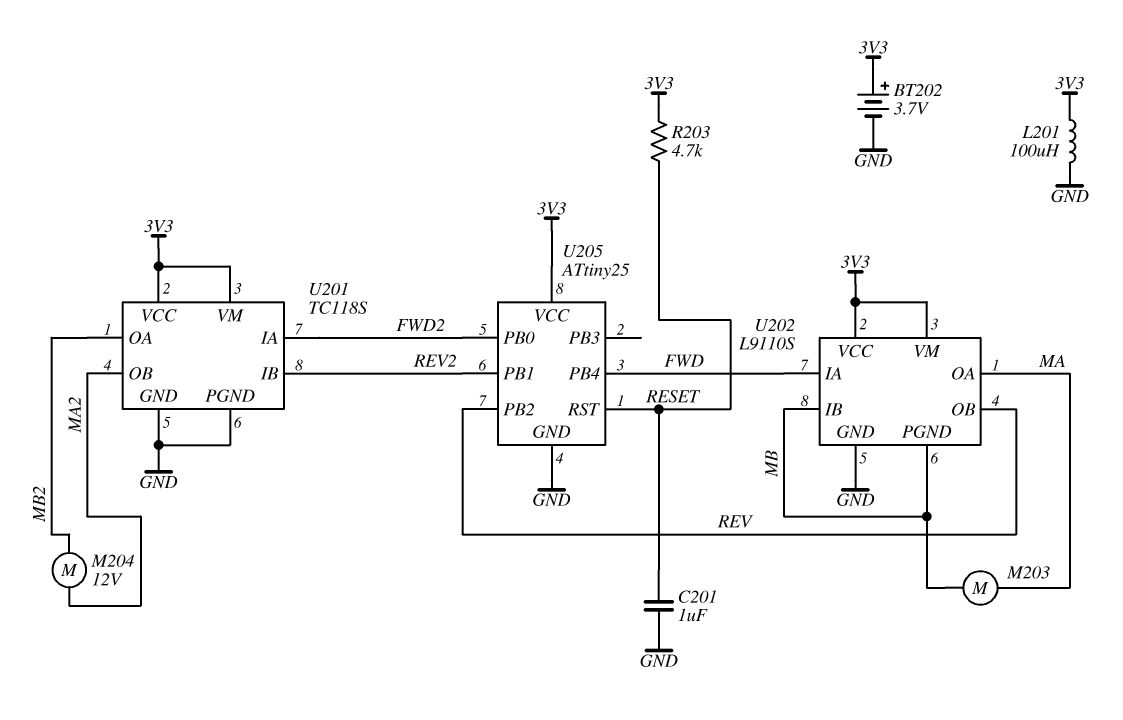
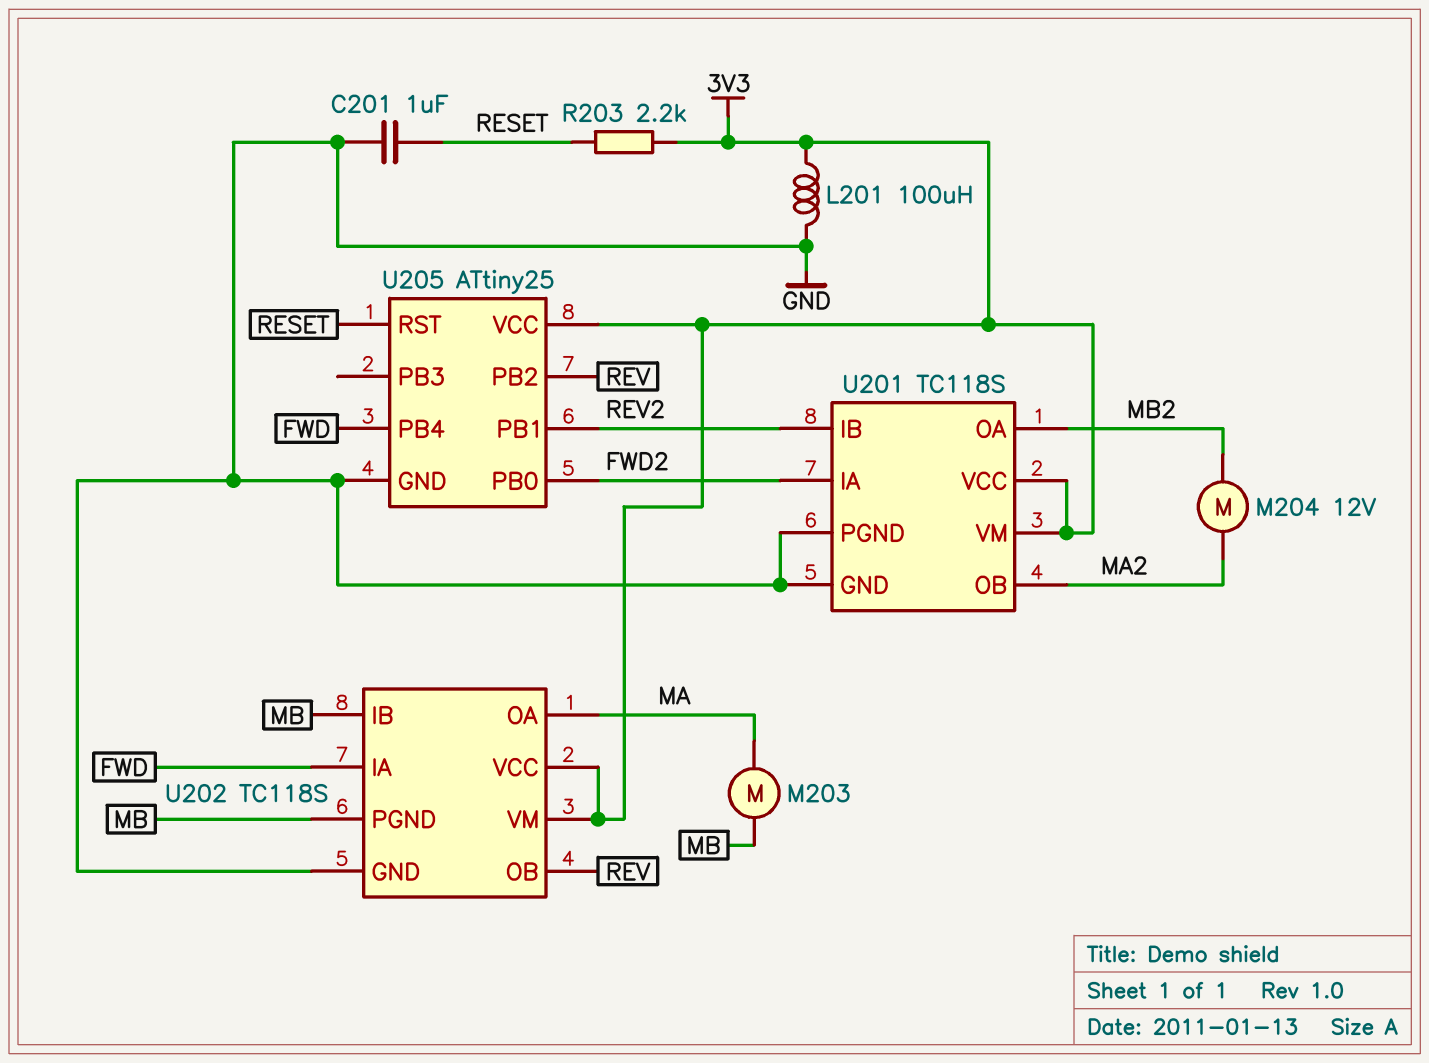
BT202: 3.7V (plus 3V3, minus GND) -> none
R203: 4.7k (3V3, RESET) -> 2.2k (3V3, RESET)
U202: L9110S -> TC118S

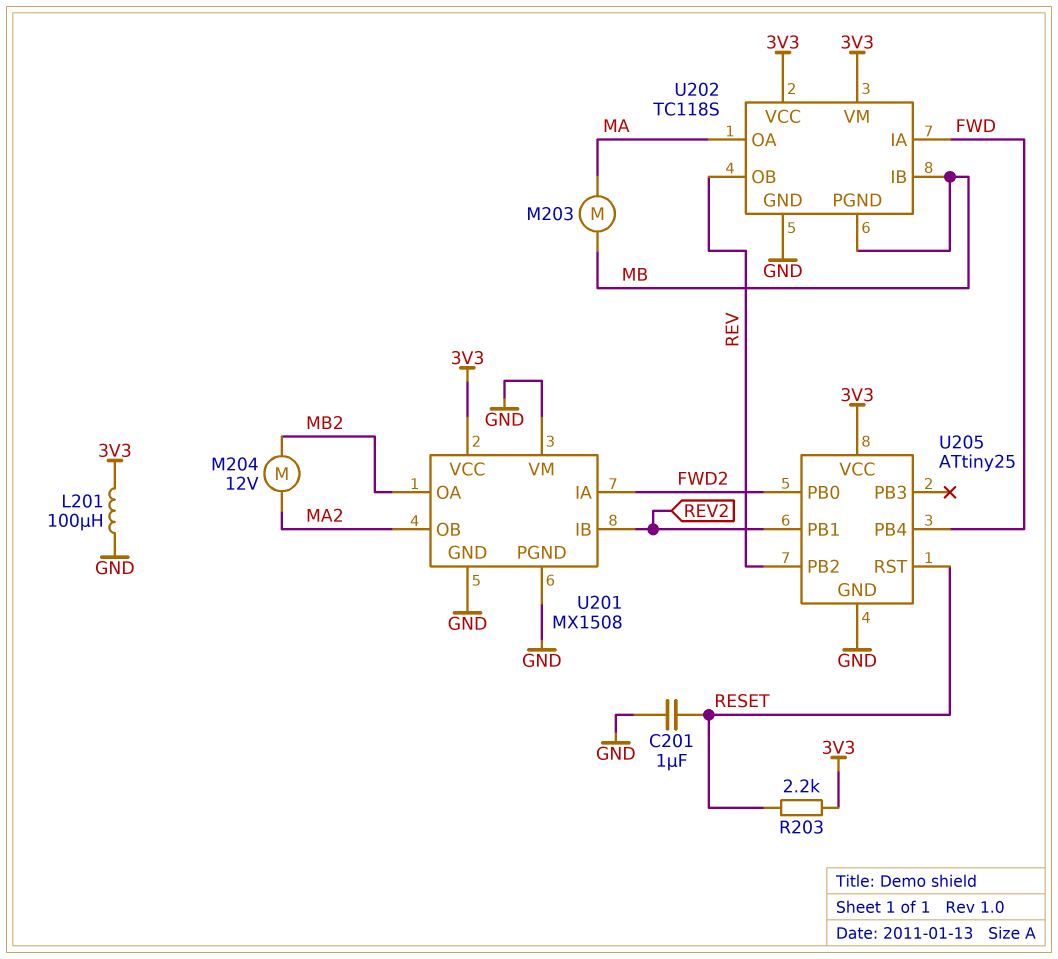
U201: TC118S -> MX1508
U201 pin VM: 3V3 -> GND

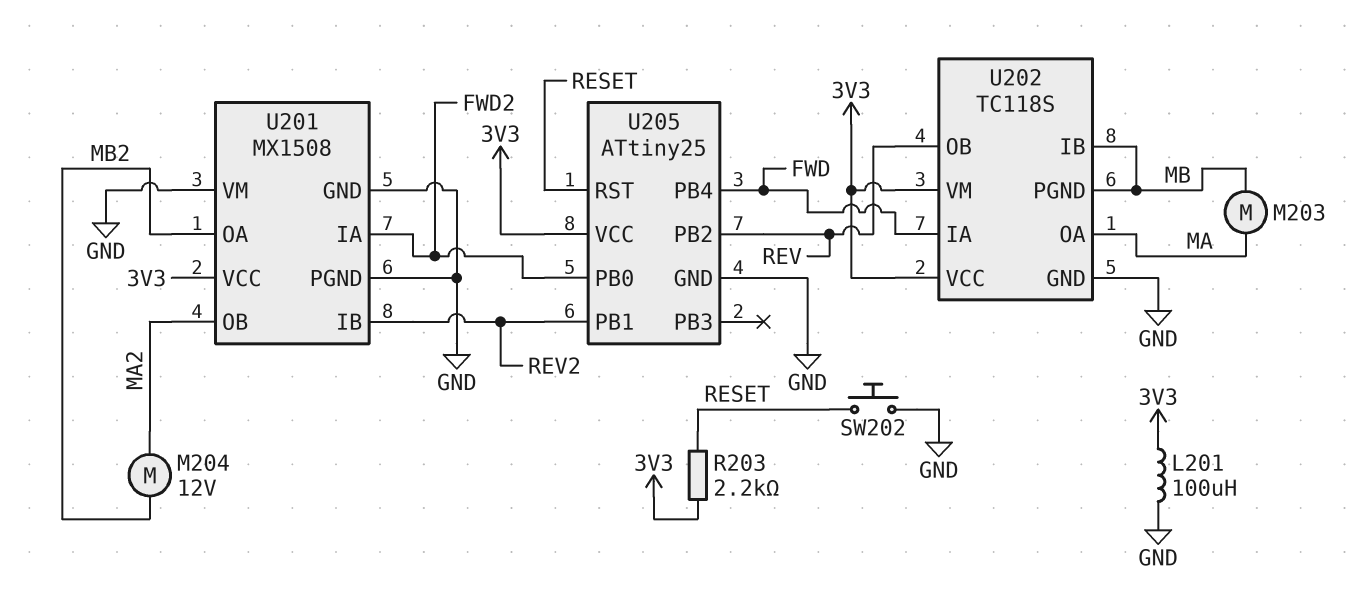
C201: 1uF (GND, RESET) -> none
SW202: none -> button (GND, RESET)

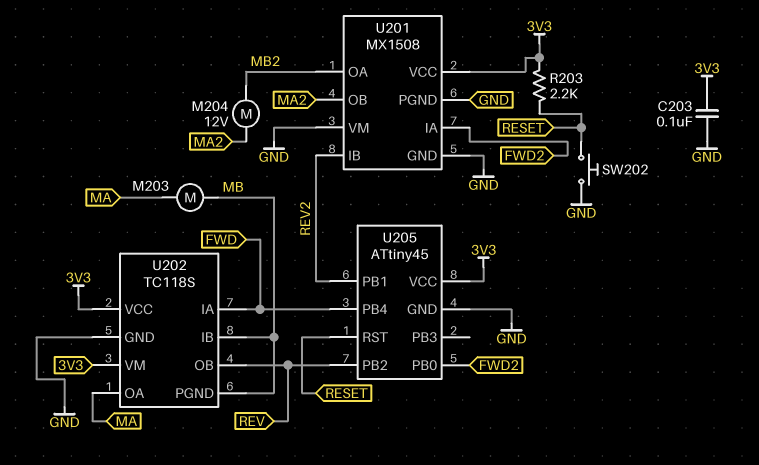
C203: none -> 100nF (3V3, GND)
L201: 100uH (3V3, GND) -> none
U205: ATtiny25 -> ATtiny45

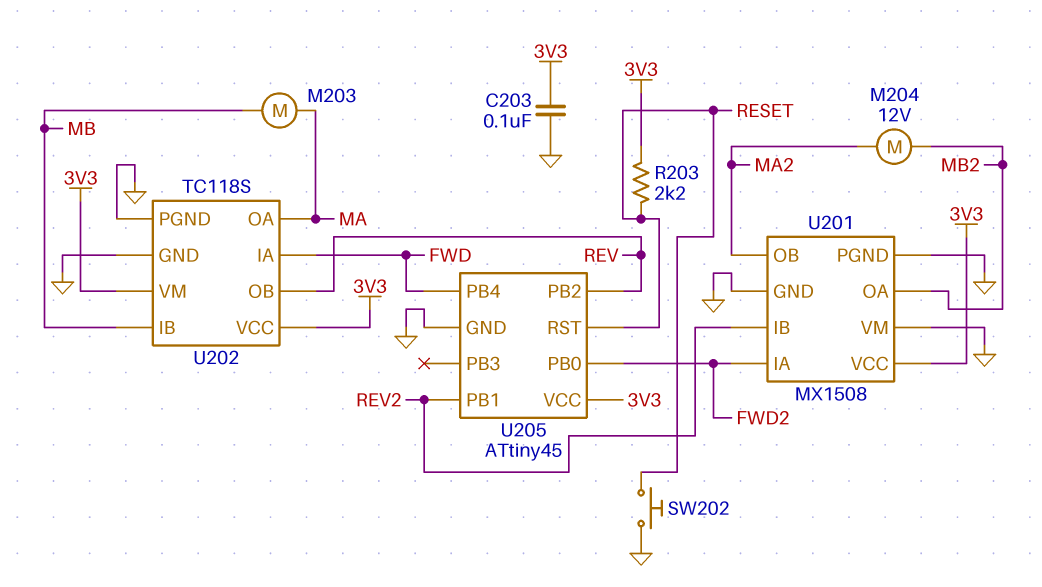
U202 pin PGND: MB -> GND

